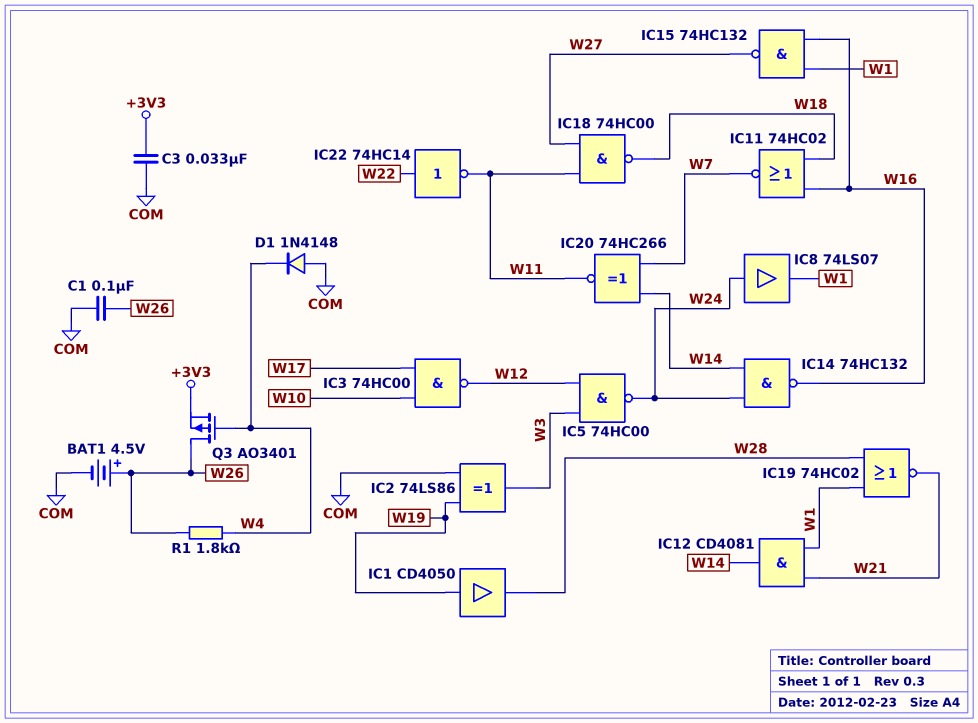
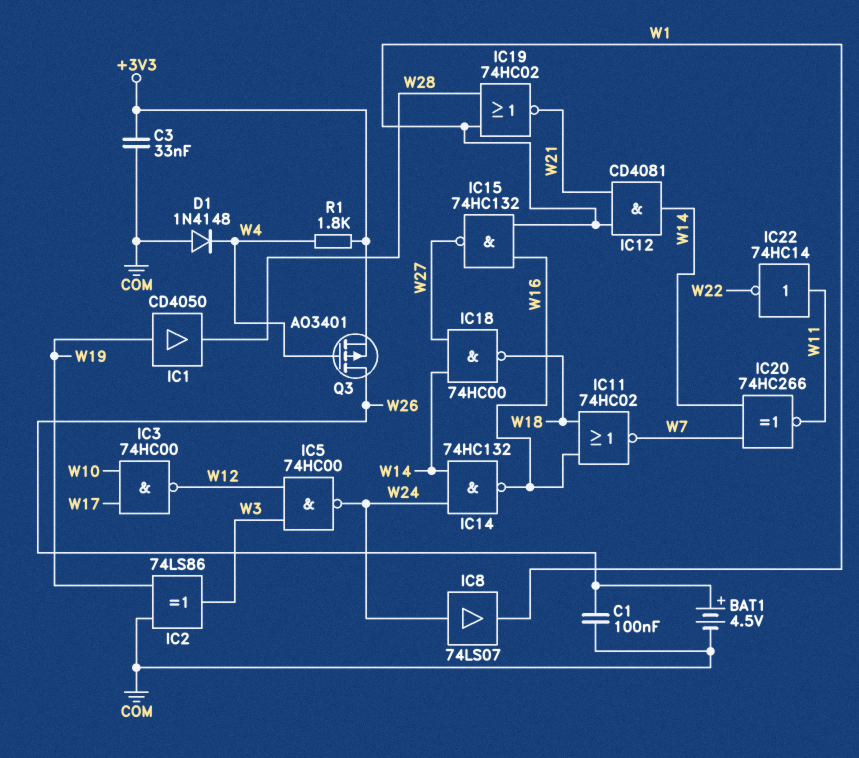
IC18: NAND 74HC00 (in W11, in W27, out W18) -> NAND 74HC00 (in W14, in W27, out W18)
IC22: NOT 74HC14 (in W22, out W11) -> NOT 74HC14 (in W11, out W22)
R1: 1.8k (W4, W26) -> 1.8k (+3V3, W4)

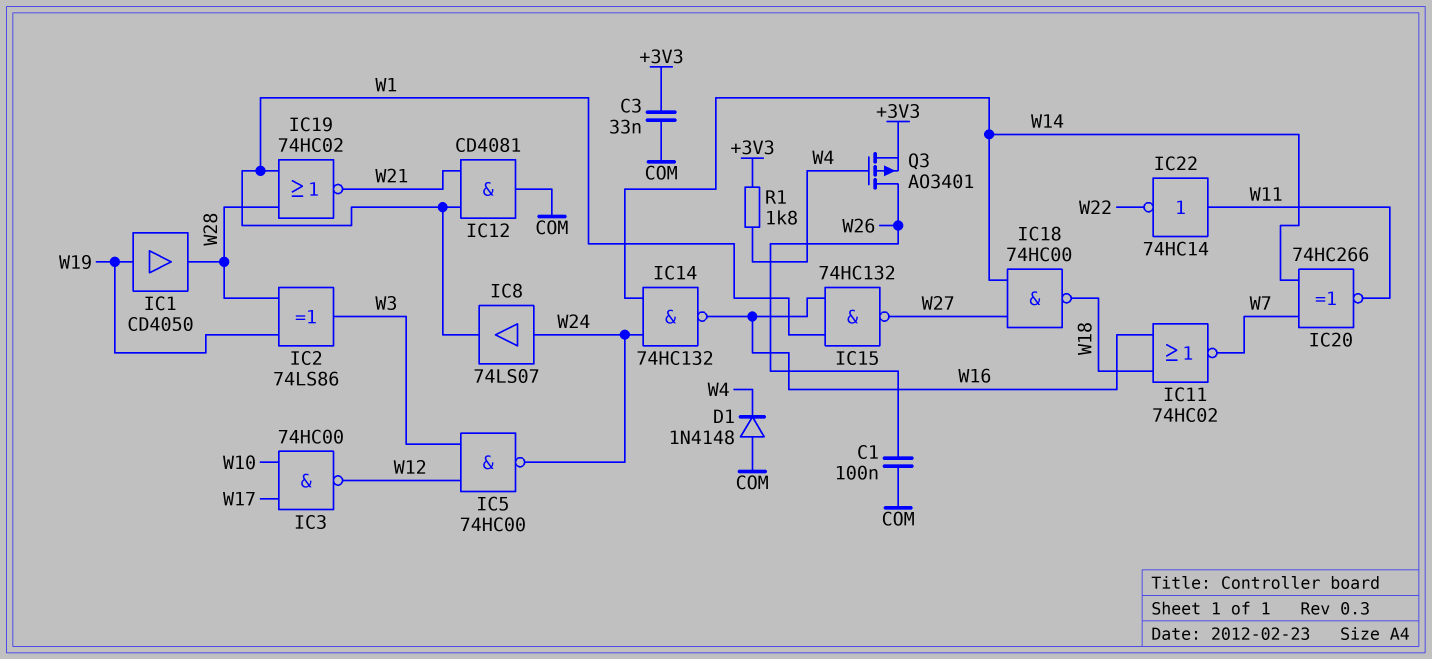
BAT1: 4.5V (plus W26, minus COM) -> none
IC2: XOR 74LS86 (in COM, in W19, out W3) -> XOR 74LS86 (in W19, in W28, out W3)
IC12: AND CD4081 (in W1, in W21, out W14) -> AND CD4081 (in W1, in W21, out COM)

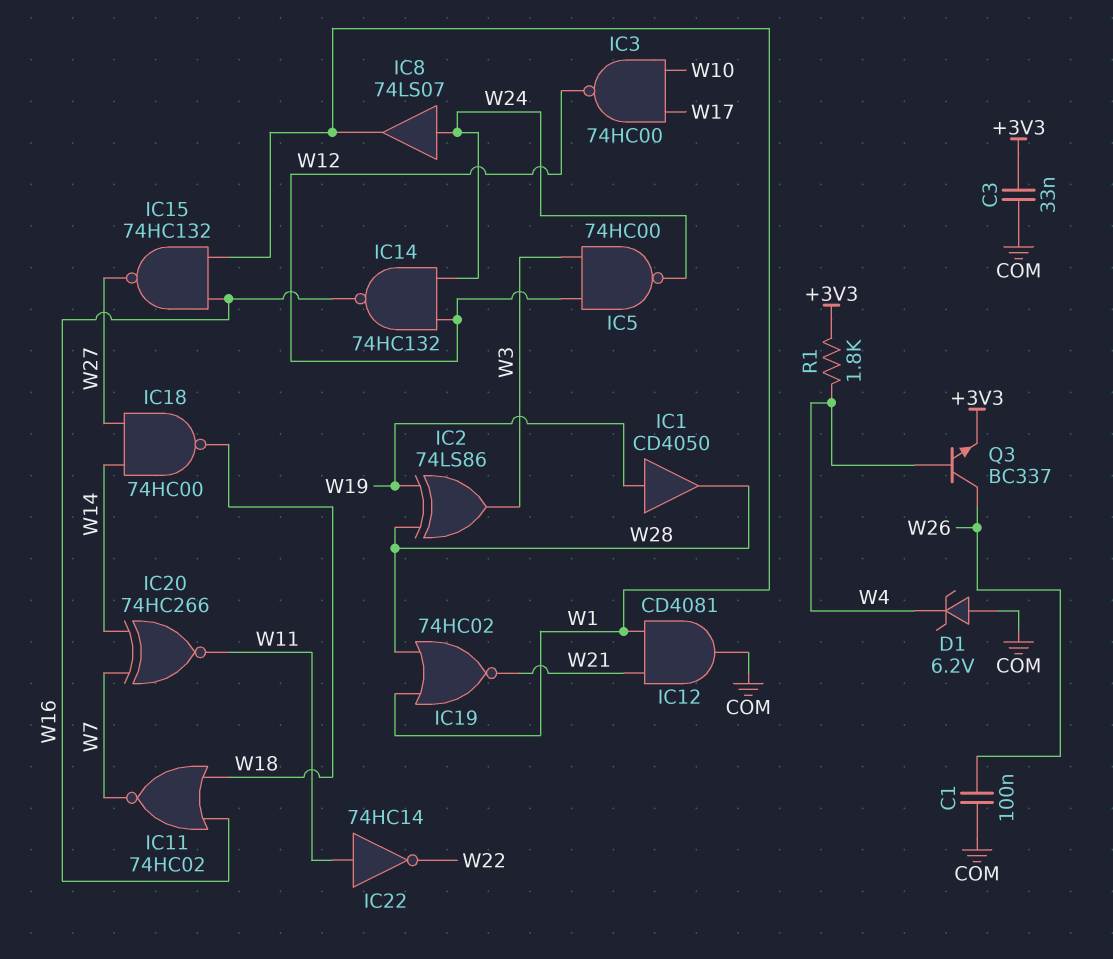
D1: diode 1N4148 (A COM, K W4) -> zener 6.2V (A COM, K W4)
IC14: NAND 74HC132 (in W14, in W24, out W16) -> NAND 74HC132 (in W12, in W24, out W16)
Q3: PMOS AO3401 (G W4, D W26, S +3V3) -> NPN BC337 (B W4, C W26, E +3V3)

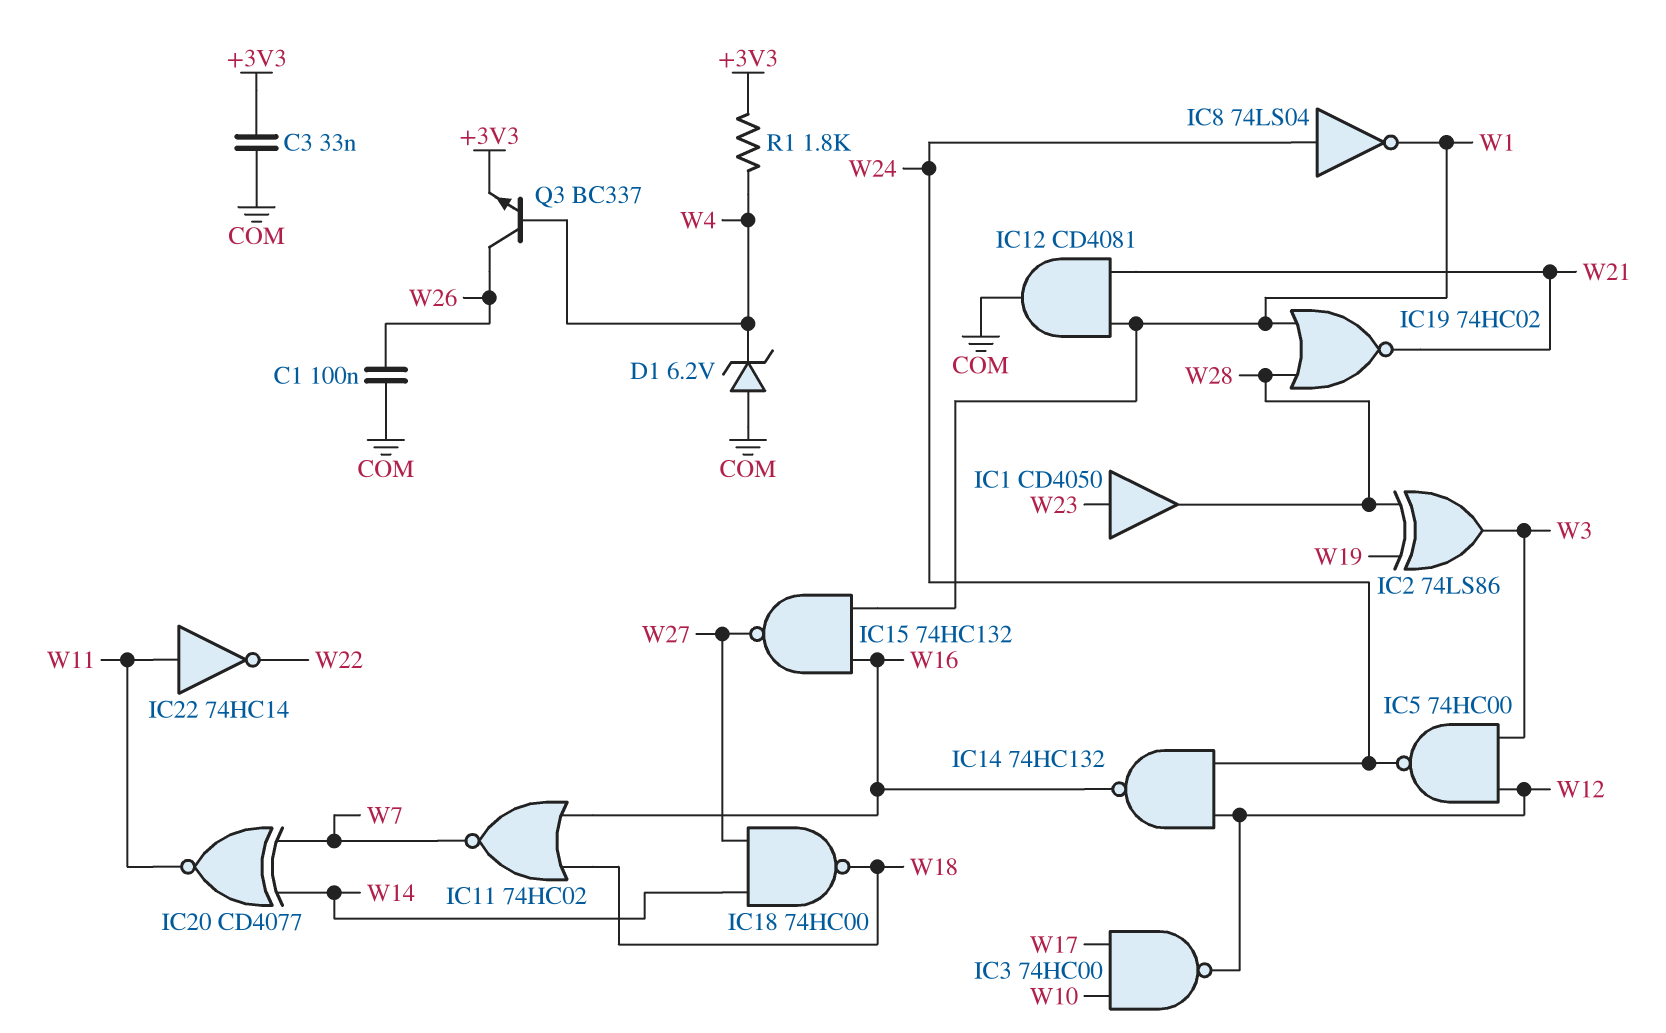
IC1: buffer CD4050 (in W19, out W28) -> buffer CD4050 (in W23, out W28)
IC8: buffer 74LS07 (in W24, out W1) -> NOT 74LS04 (in W24, out W1)
IC20: XNOR 74HC266 (in W7, in W14, out W11) -> XNOR CD4077 (in W7, in W14, out W11)

